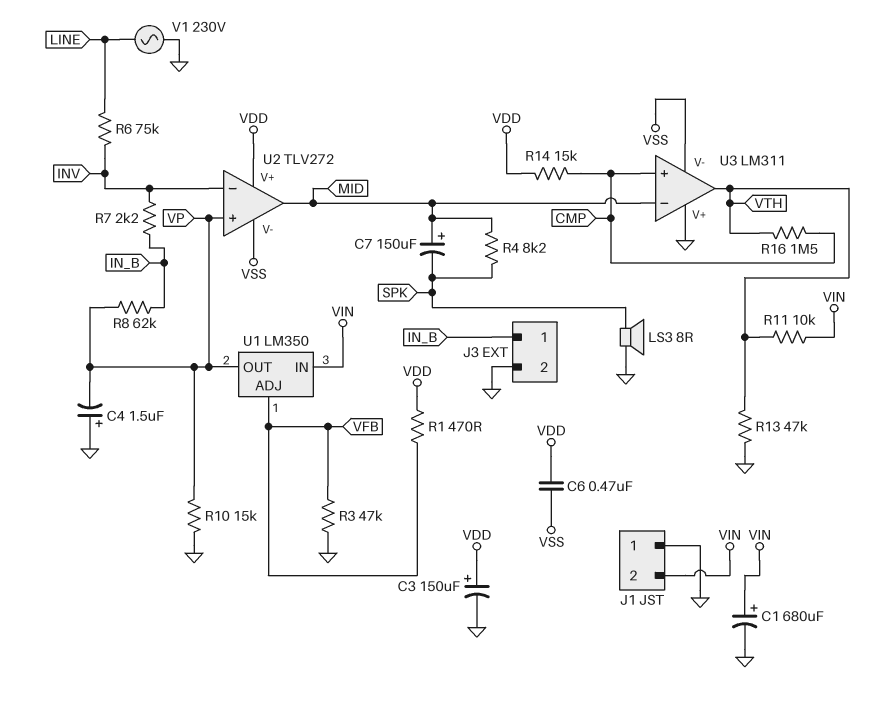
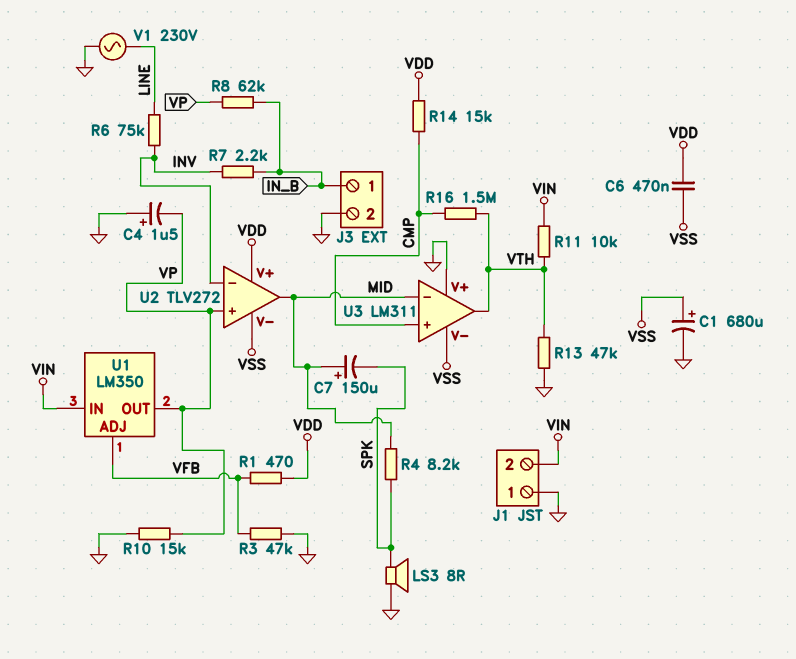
C1: 680uF (plus VIN, minus GND) -> 680uF (plus VSS, minus GND)
C3: 150uF (plus VDD, minus GND) -> none

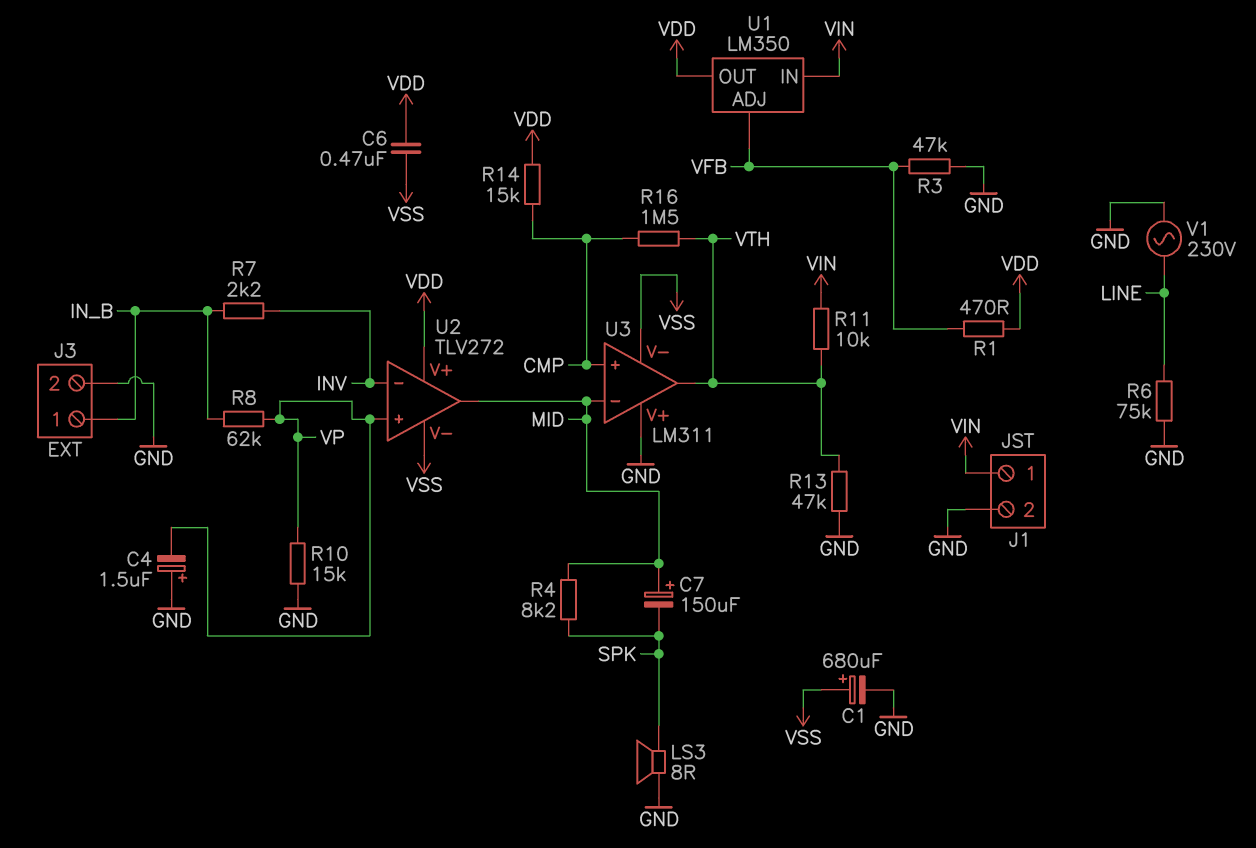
J1 pin 1: GND -> VIN
J1 pin 2: VIN -> GND
R6: 75k (INV, LINE) -> 75k (GND, LINE)
U1 pin OUT: VP -> VDD

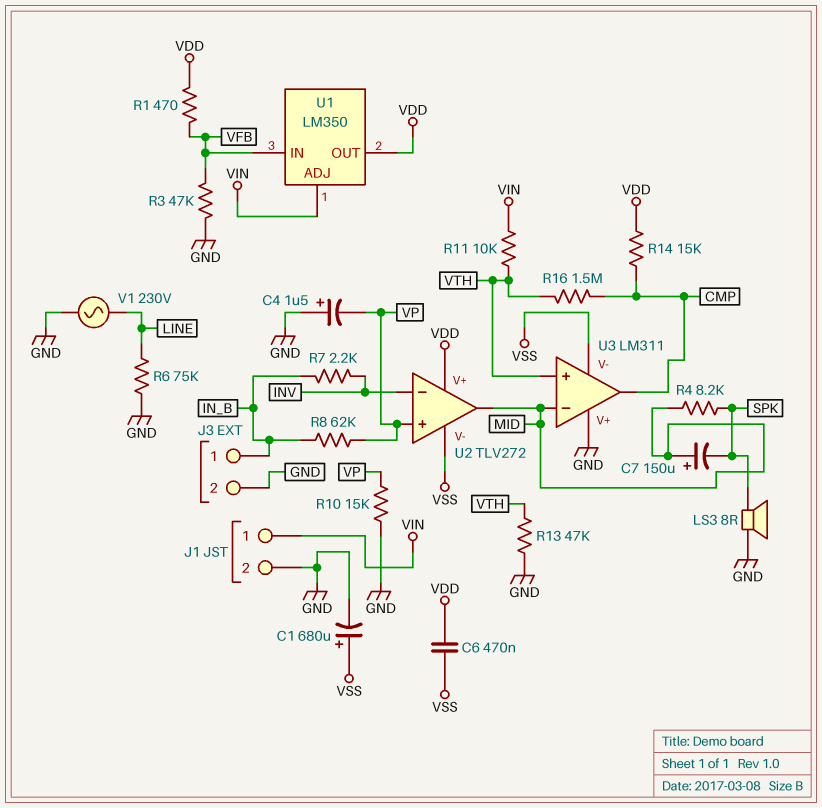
U1 pin ADJ: VFB -> VIN
U1 pin IN: VIN -> VFB
U3 pin in+: CMP -> VTH
U3 pin out: VTH -> CMP

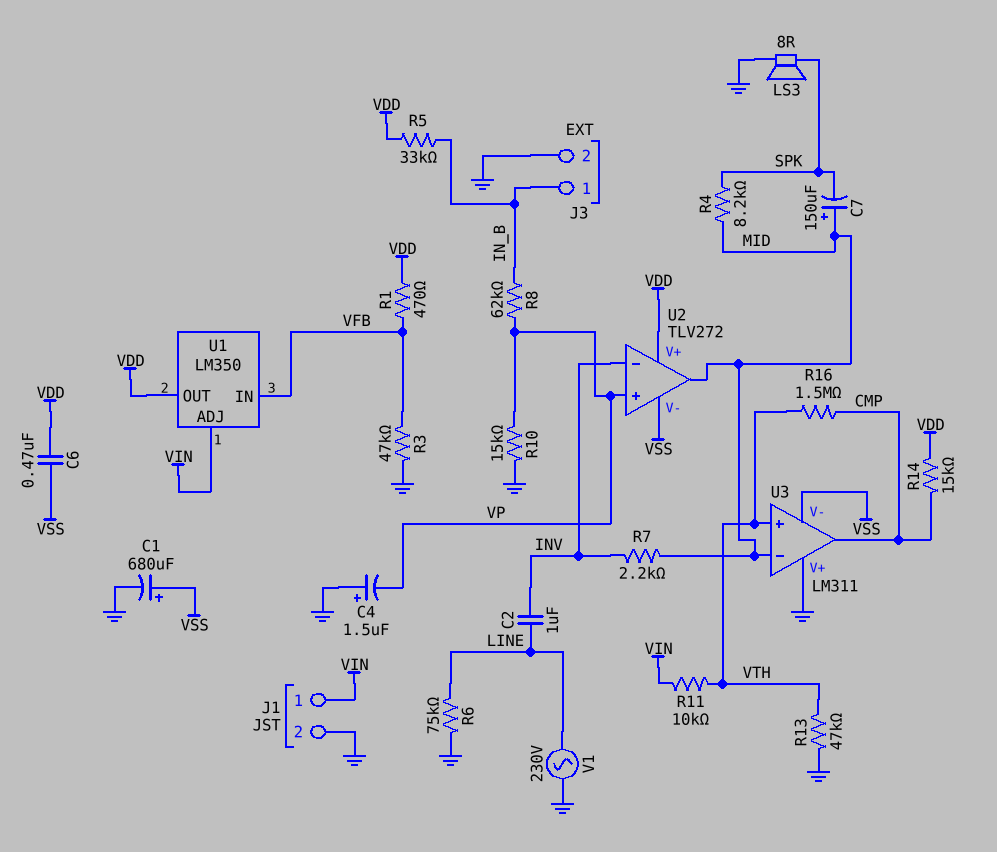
C2: none -> 1uF (INV, LINE)
R5: none -> 33k (IN_B, VDD)
R7: 2.2k (INV, IN_B) -> 2.2k (INV, MID)

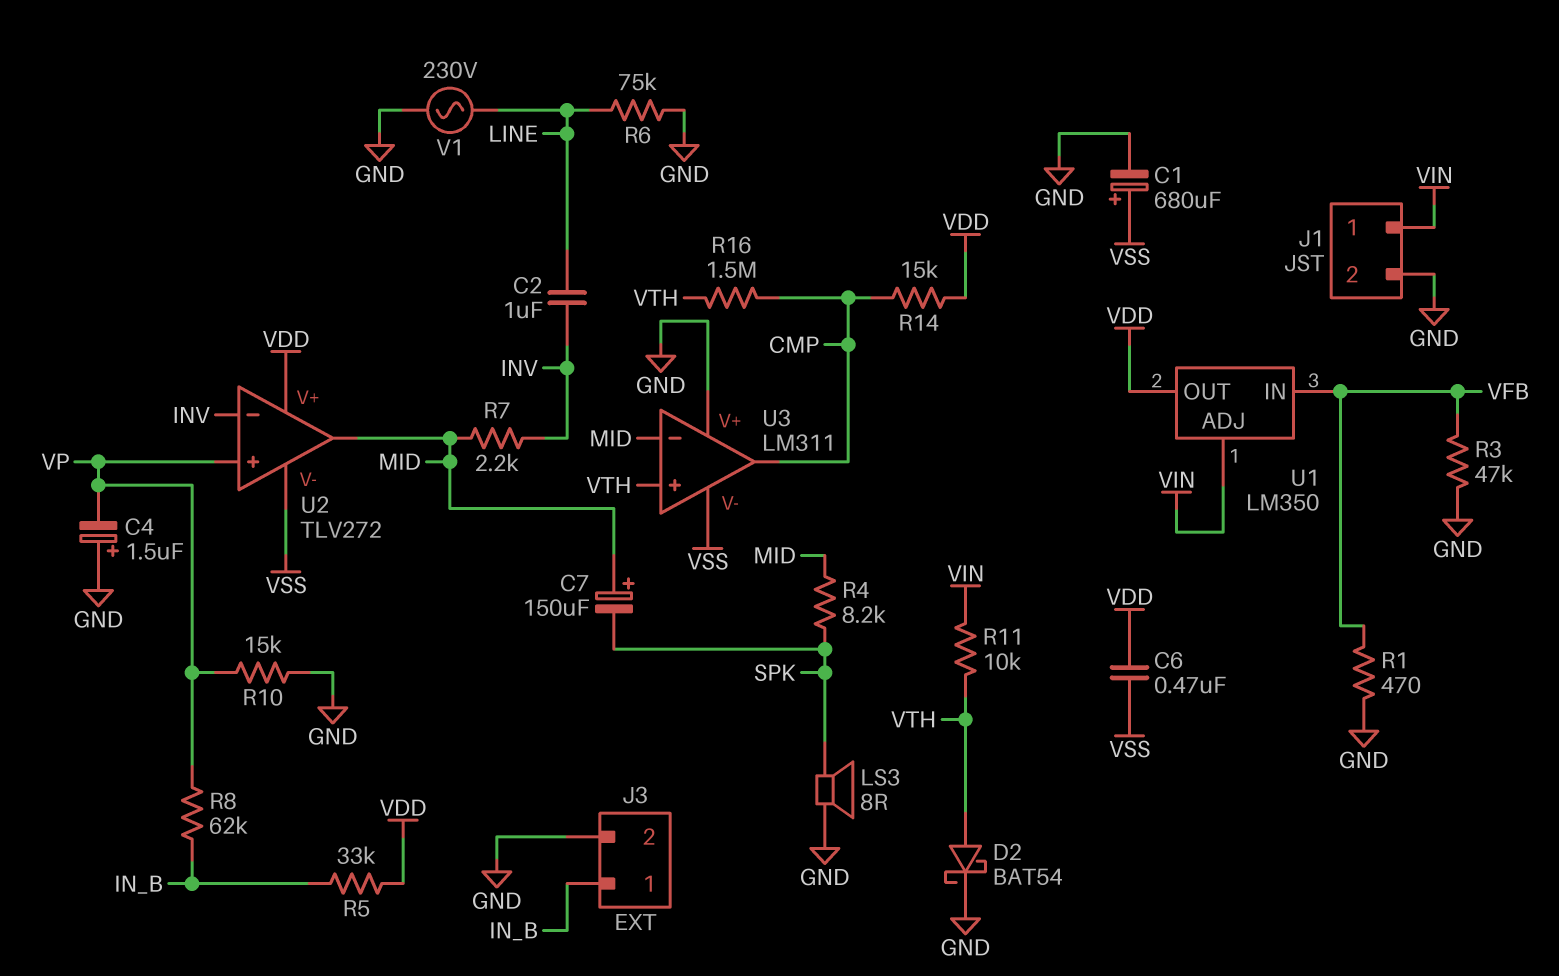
D2: none -> schottky BAT54 (A VTH, K GND)
R1: 470 (VDD, VFB) -> 470 (GND, VFB)
R13: 47k (GND, VTH) -> none

